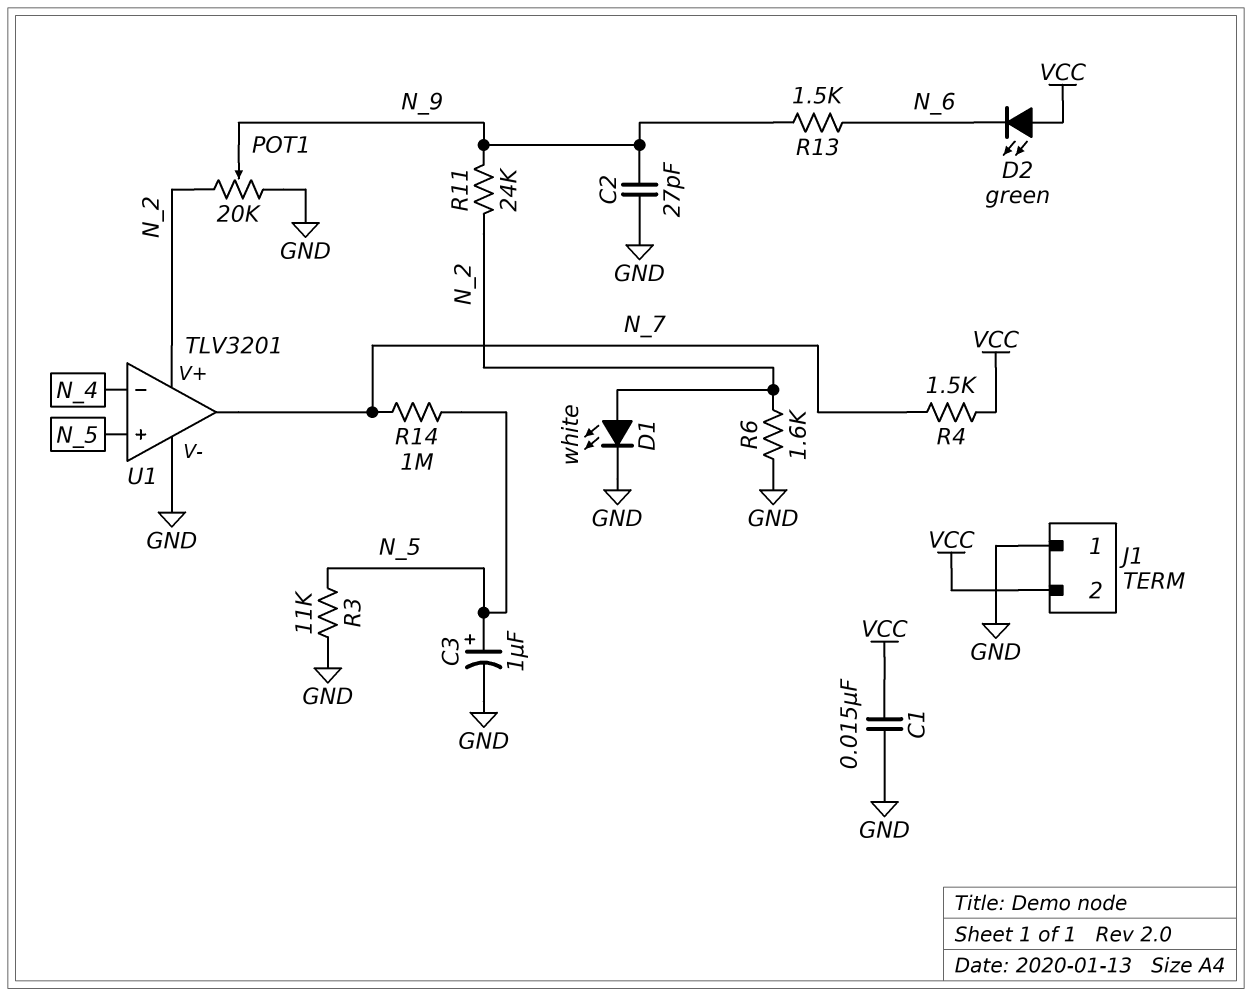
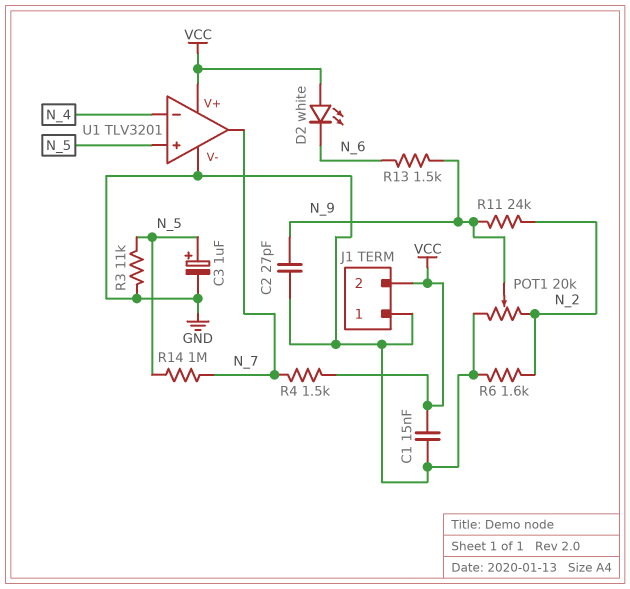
D1: LED white (A N_2, K GND) -> none
D2: LED green (A VCC, K N_6) -> LED white (A VCC, K N_6)
U1 pin V+: N_2 -> VCC

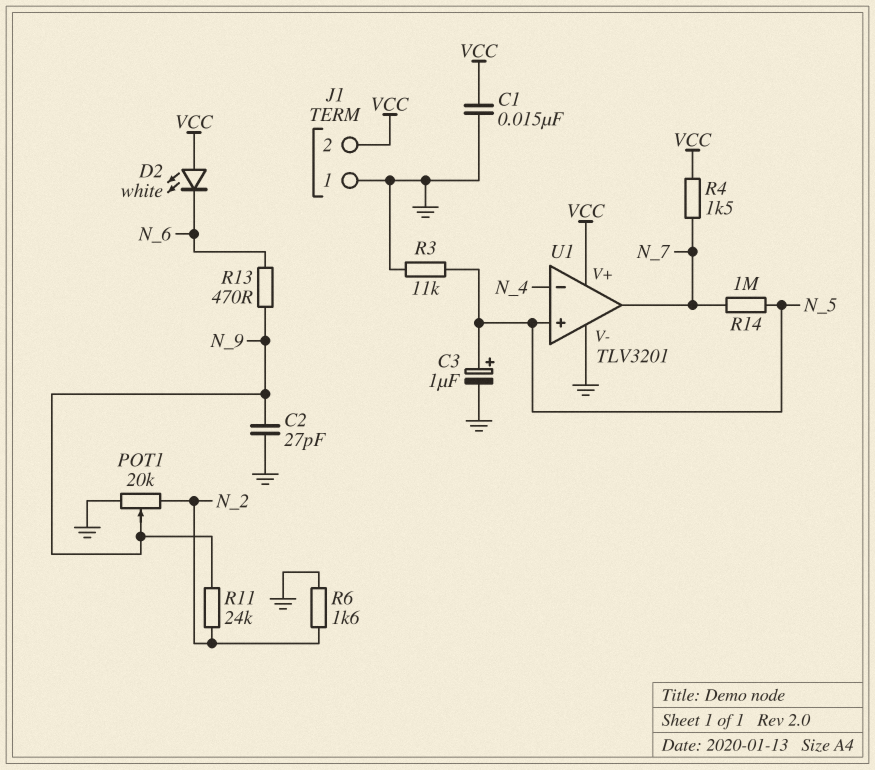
R13: 1.5k (N_6, N_9) -> 470 (N_6, N_9)

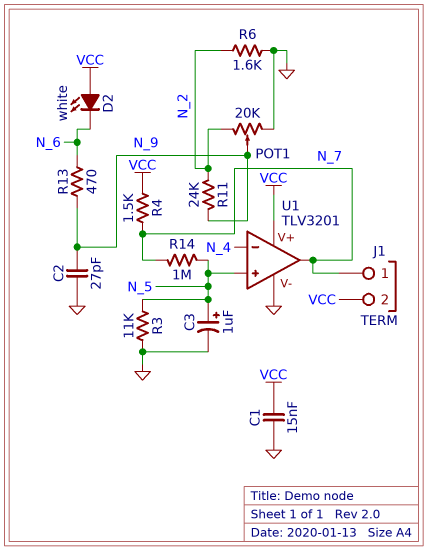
J1 pin 1: GND -> N_7

